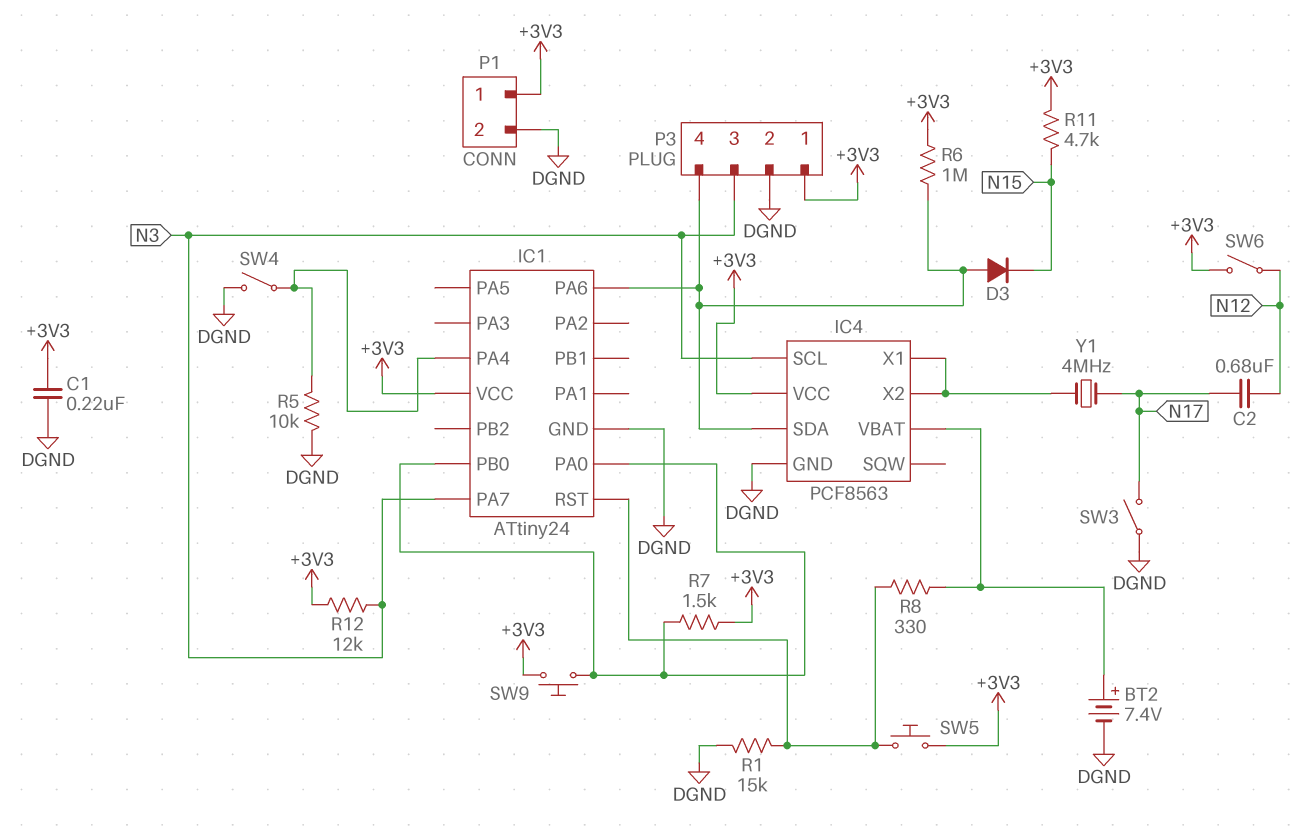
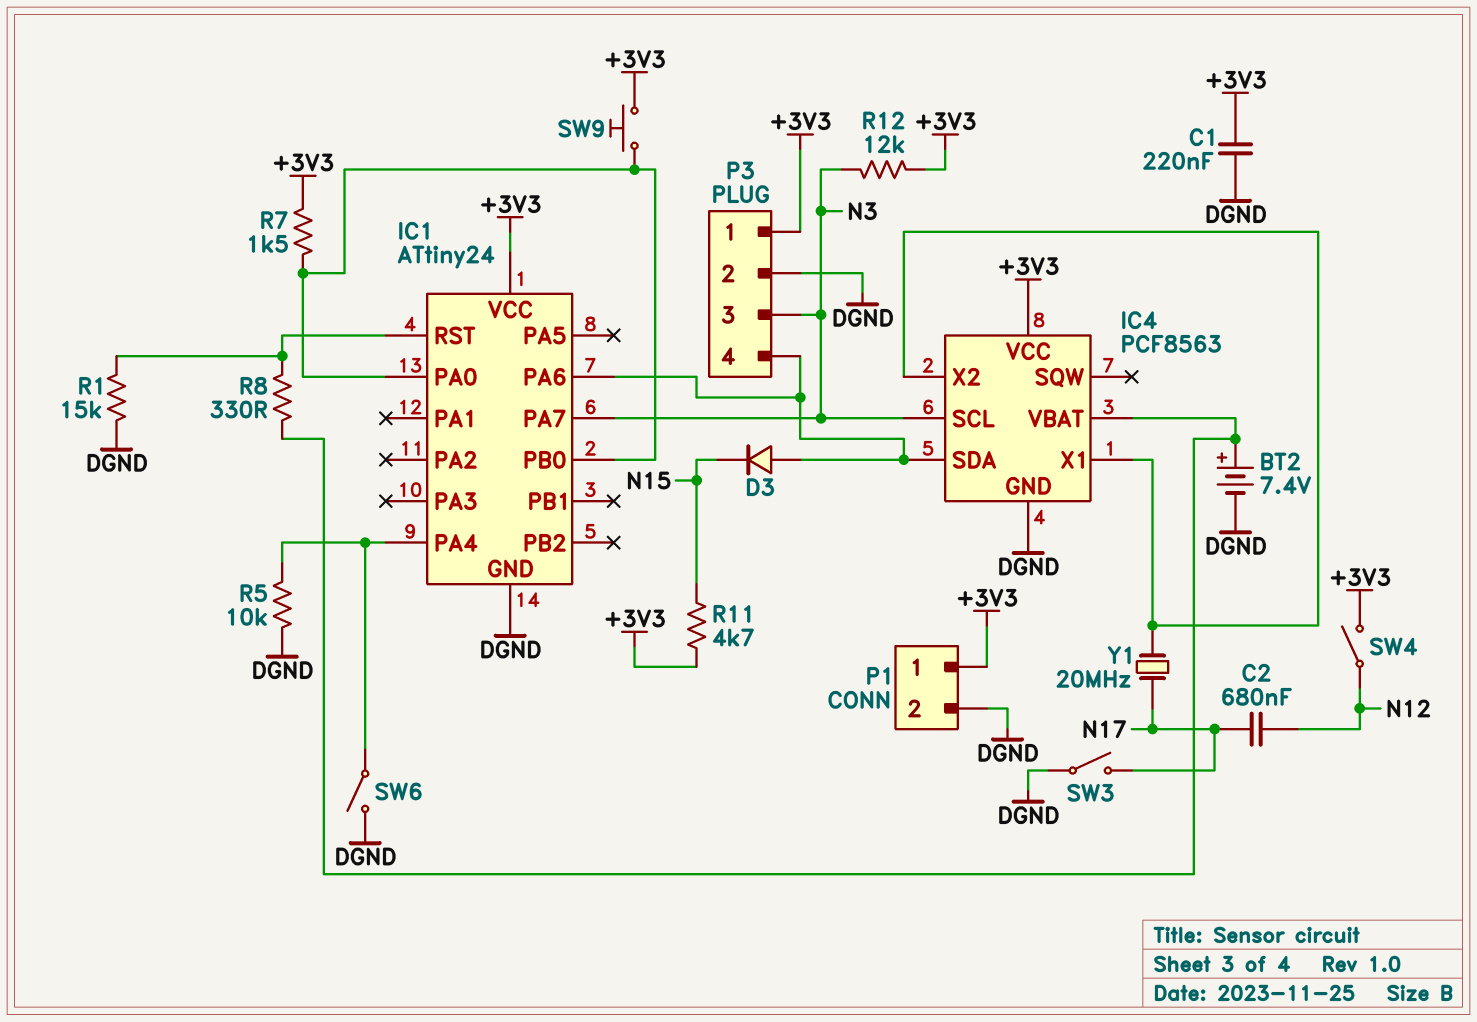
R6: 1M (+3V3, IC1/PA6) -> none
SW4: switch (DGND, IC1/PA4) -> switch (+3V3, N12)
SW5: button (+3V3, IC1/RST) -> none
SW6: switch (+3V3, N12) -> switch (DGND, IC1/PA4)
Y1: 4MHz (IC4/X1, N17) -> 20MHz (IC4/X1, N17)

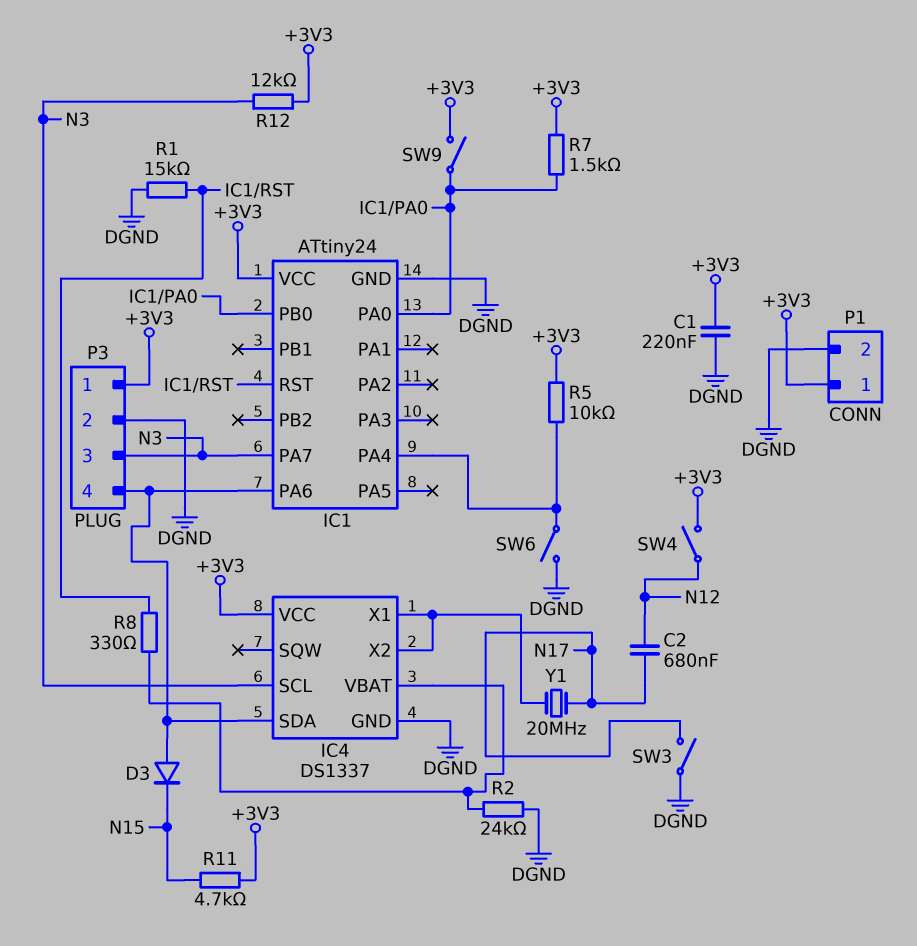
BT2: 7.4V (plus IC4/VBAT, minus DGND) -> none
IC4: PCF8563 -> DS1337
R2: none -> 24k (DGND, IC4/VBAT)
R5: 10k (DGND, IC1/PA4) -> 10k (+3V3, IC1/PA4)
SW9: button (+3V3, IC1/PA0) -> switch (+3V3, IC1/PA0)

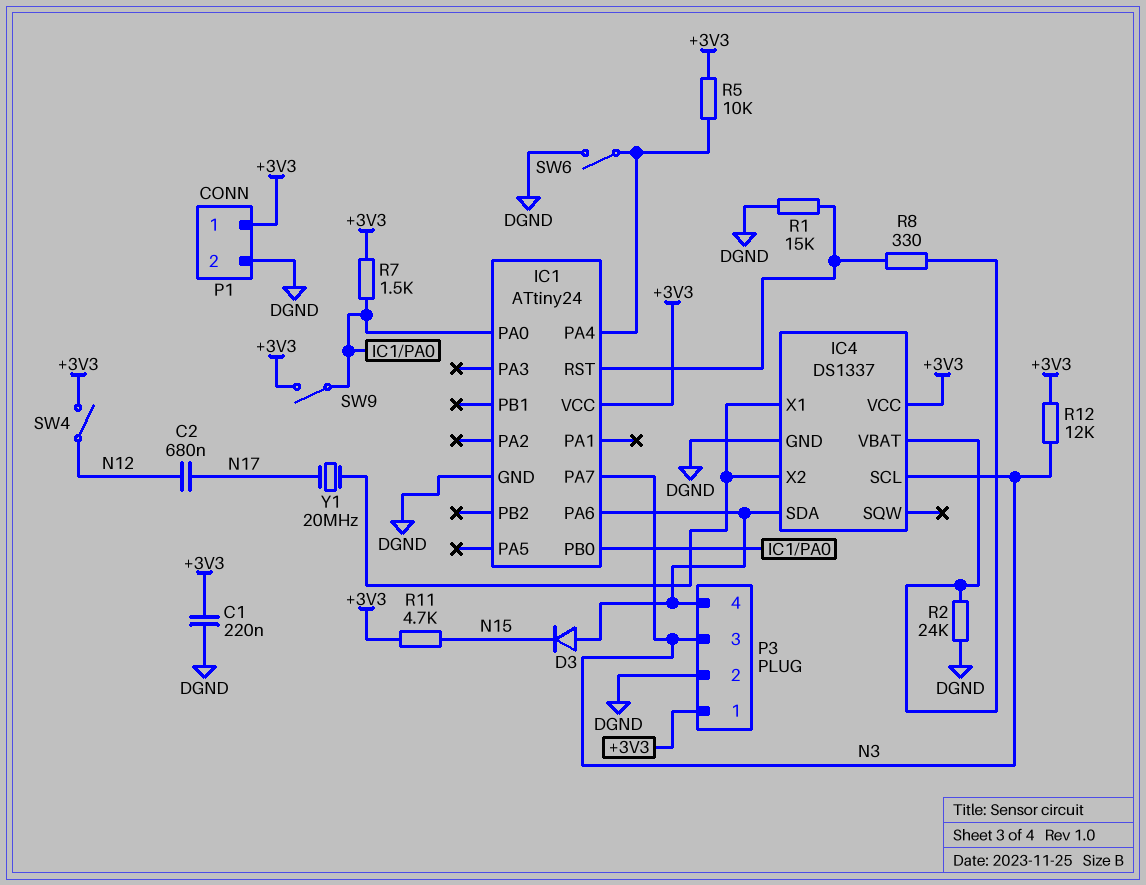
SW3: switch (DGND, N17) -> none

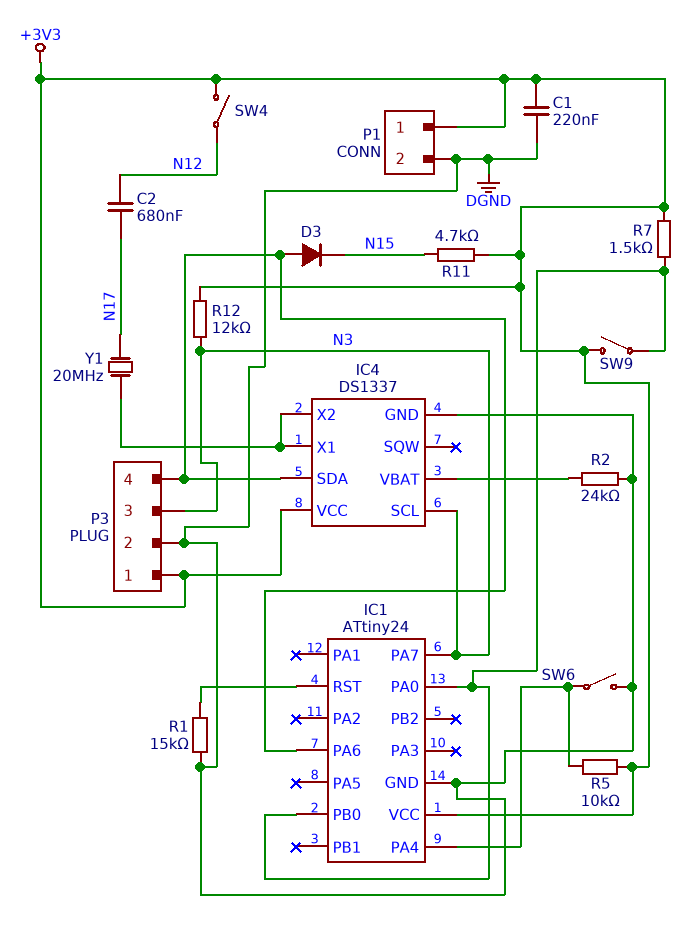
R8: 330 (IC1/RST, IC4/VBAT) -> none

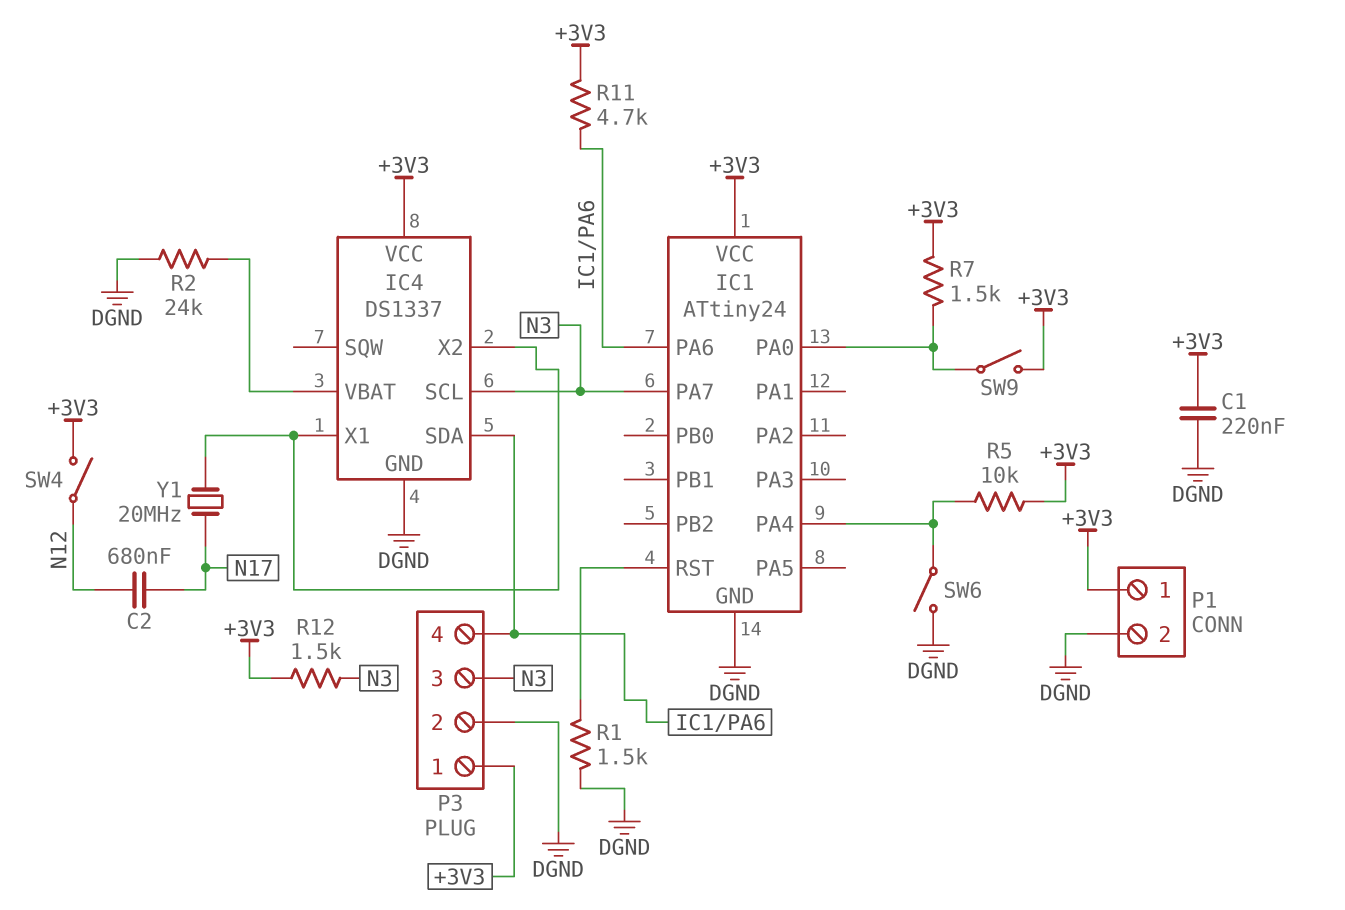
D3: diode (A IC1/PA6, K N15) -> none
IC1 pin PB0: IC1/PA0 -> none
R1: 15k (DGND, IC1/RST) -> 1.5k (DGND, IC1/RST)
R11: 4.7k (+3V3, N15) -> 4.7k (+3V3, IC1/PA6)
R12: 12k (+3V3, N3) -> 1.5k (+3V3, N3)

